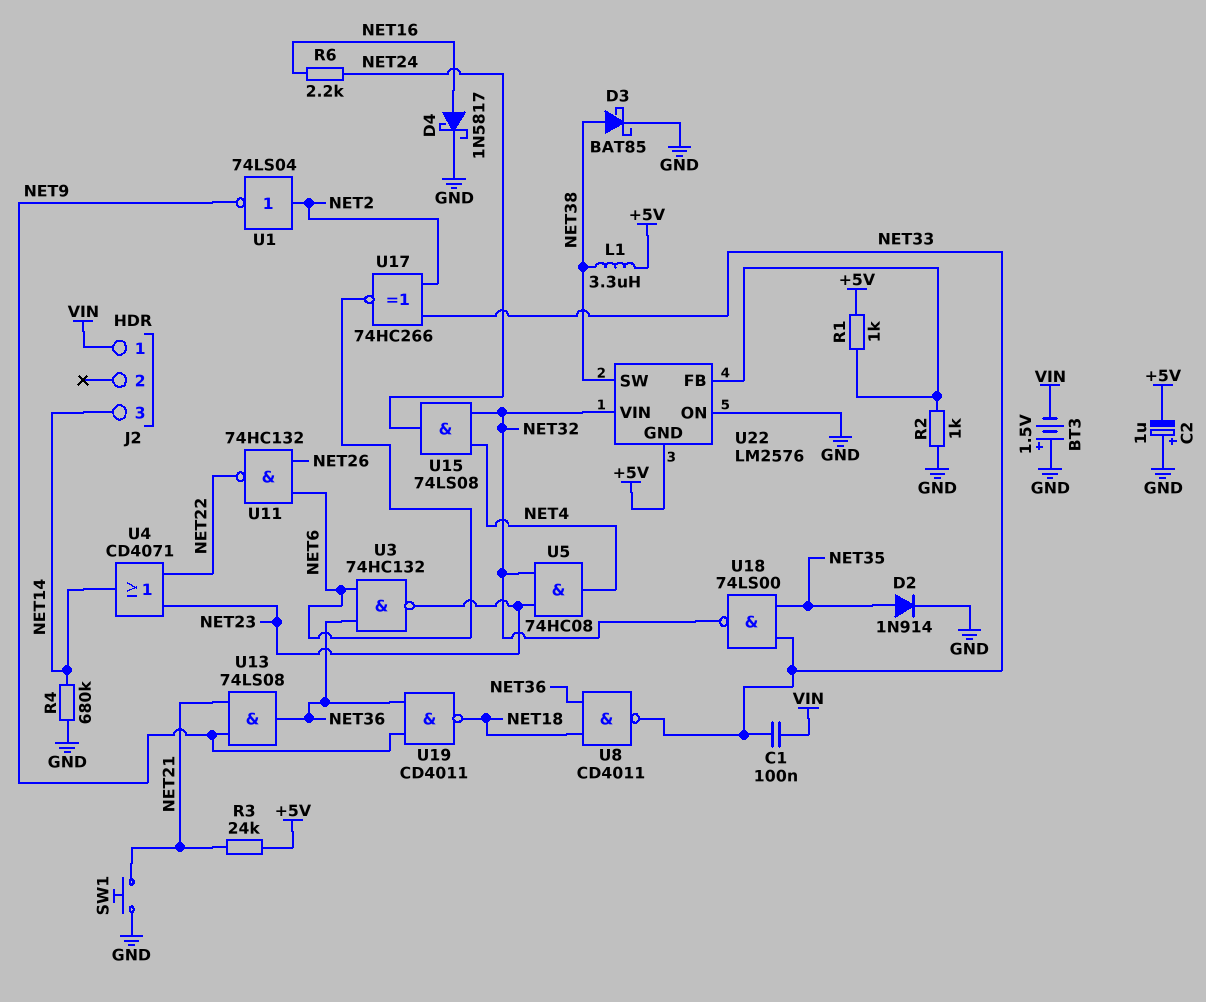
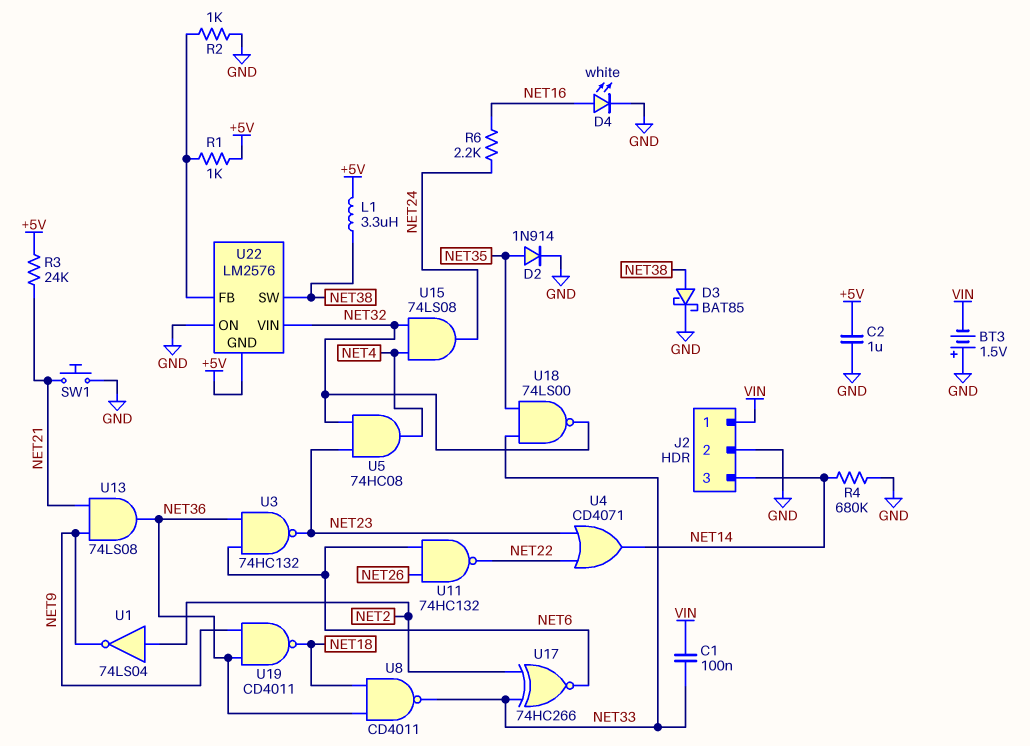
C2: 1uF (plus GND, minus +5V) -> 1uF (+5V, GND)
D4: schottky 1N5817 (A NET16, K GND) -> LED white (A NET16, K GND)
J2 pin 2: none -> GND

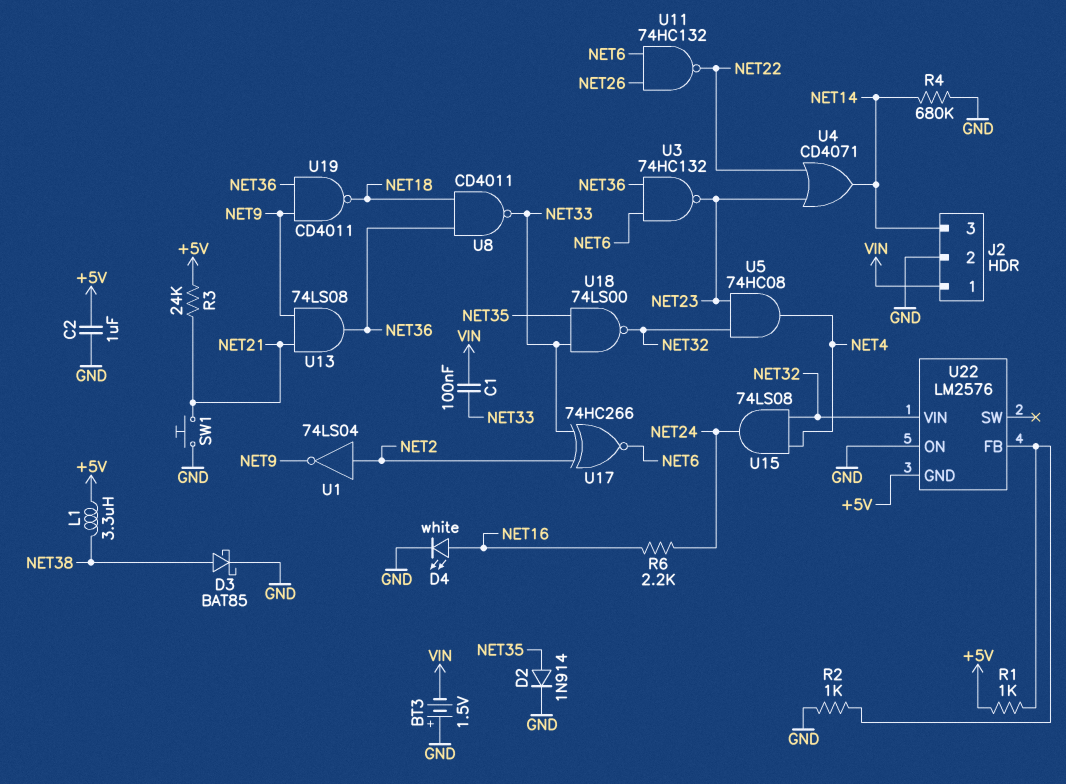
U22 pin SW: NET38 -> none

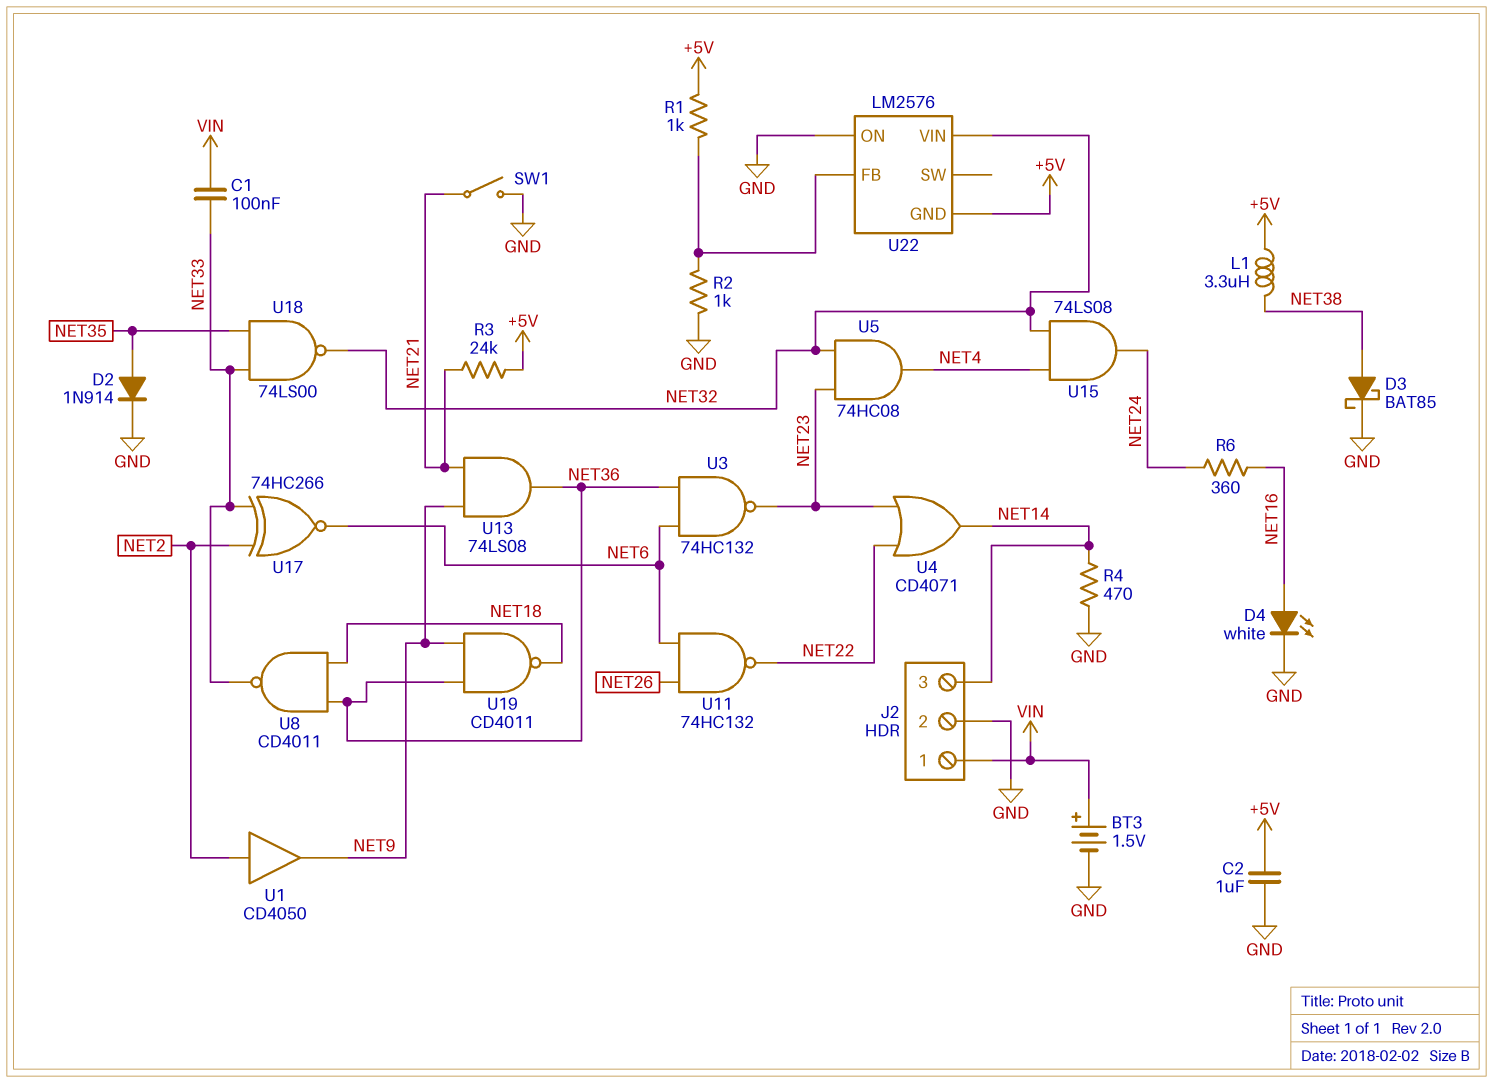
BT3: 1.5V (plus GND, minus VIN) -> 1.5V (plus VIN, minus GND)
R4: 680k (GND, NET14) -> 470 (GND, NET14)
R6: 2.2k (NET16, NET24) -> 360 (NET16, NET24)
SW1: button (GND, NET21) -> switch (GND, NET21)
U1: NOT 74LS04 (in NET2, out NET9) -> buffer CD4050 (in NET2, out NET9)

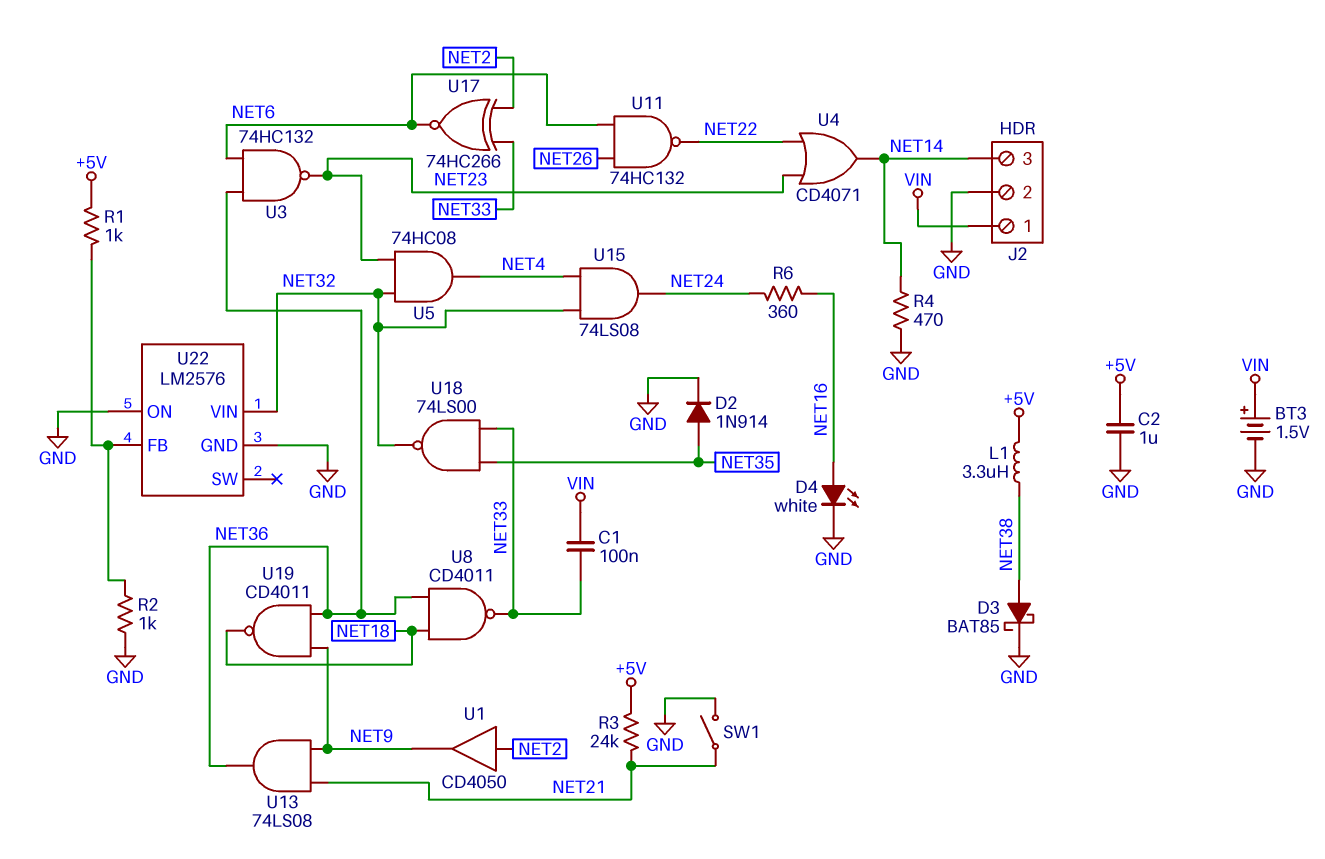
U22 pin GND: +5V -> GND

